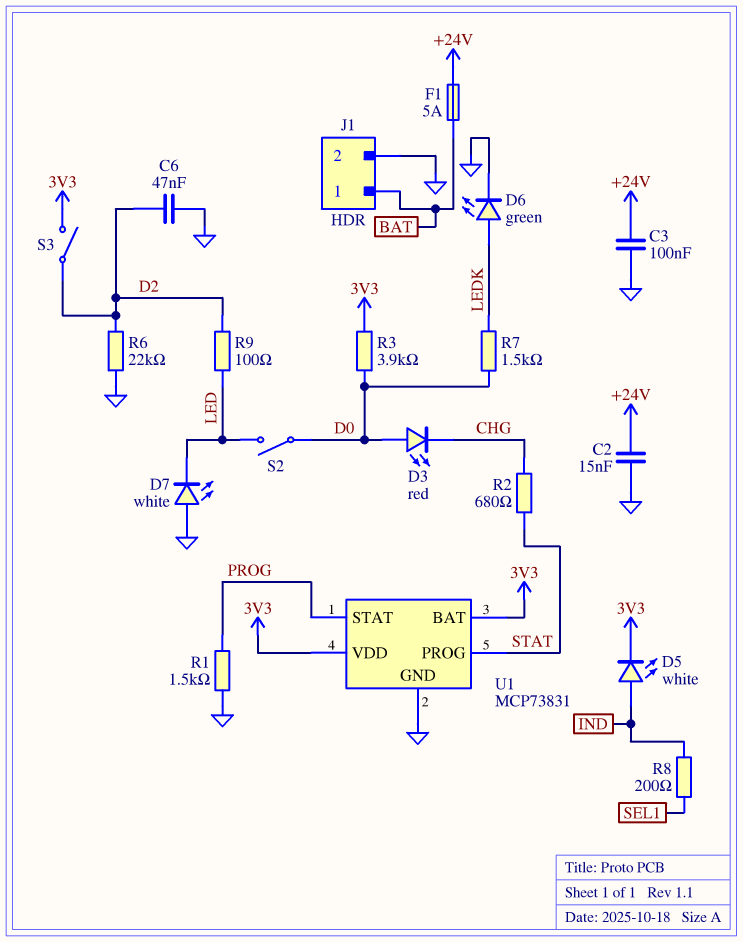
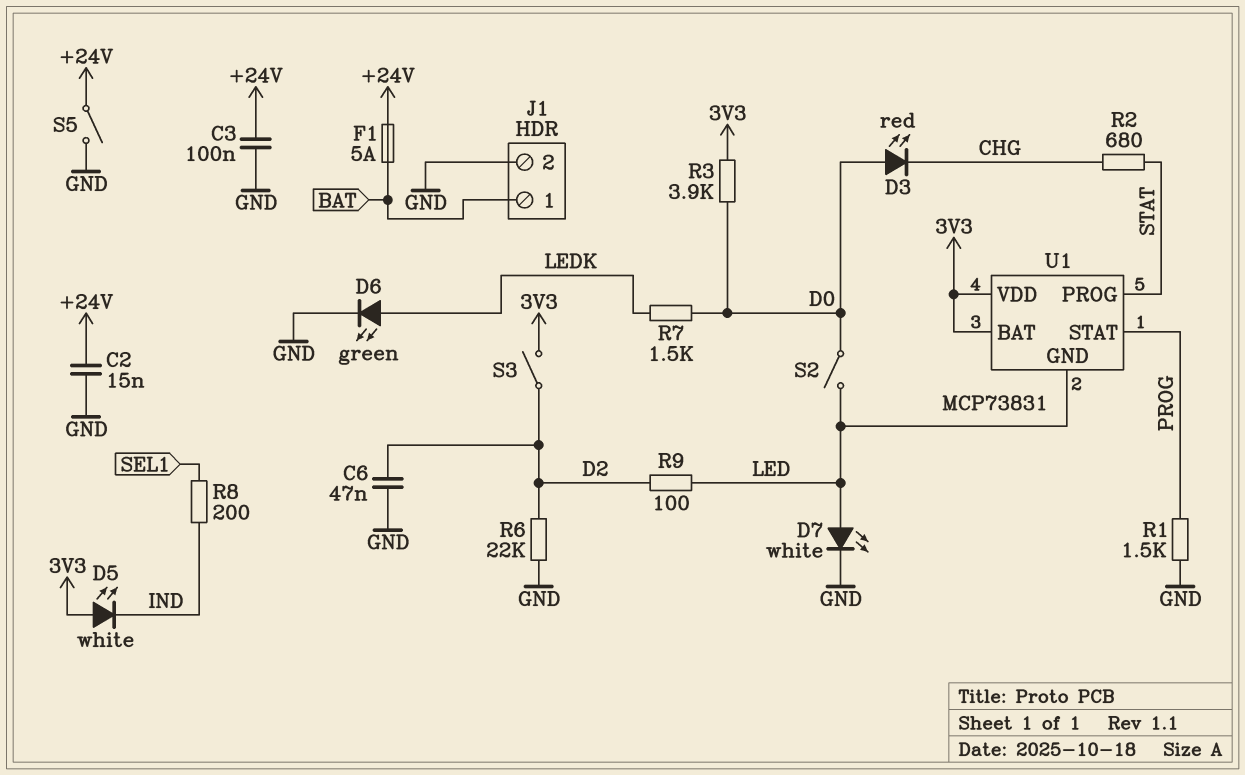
D5: LED white (A IND, K 3V3) -> LED white (A 3V3, K IND)
D7: LED white (A GND, K LED) -> LED white (A LED, K GND)
S5: none -> switch (+24V, GND)
U1 pin GND: GND -> LED

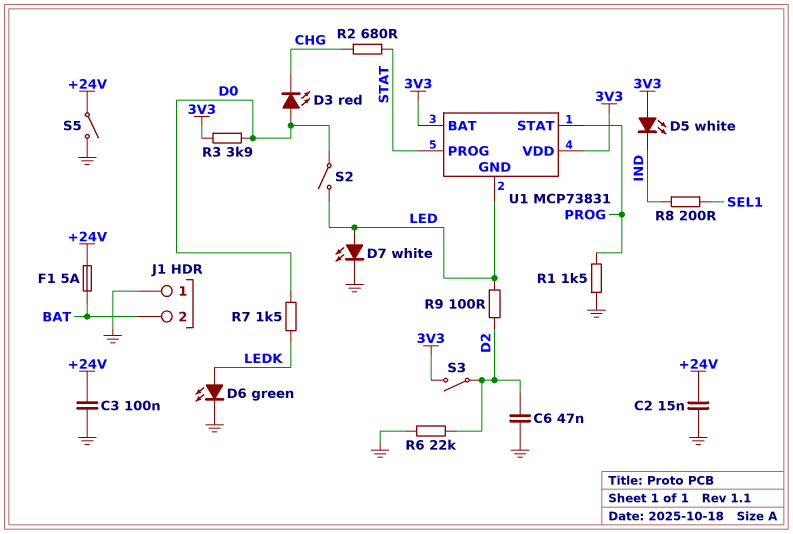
J1 pin 1: BAT -> GND
J1 pin 2: GND -> BAT

